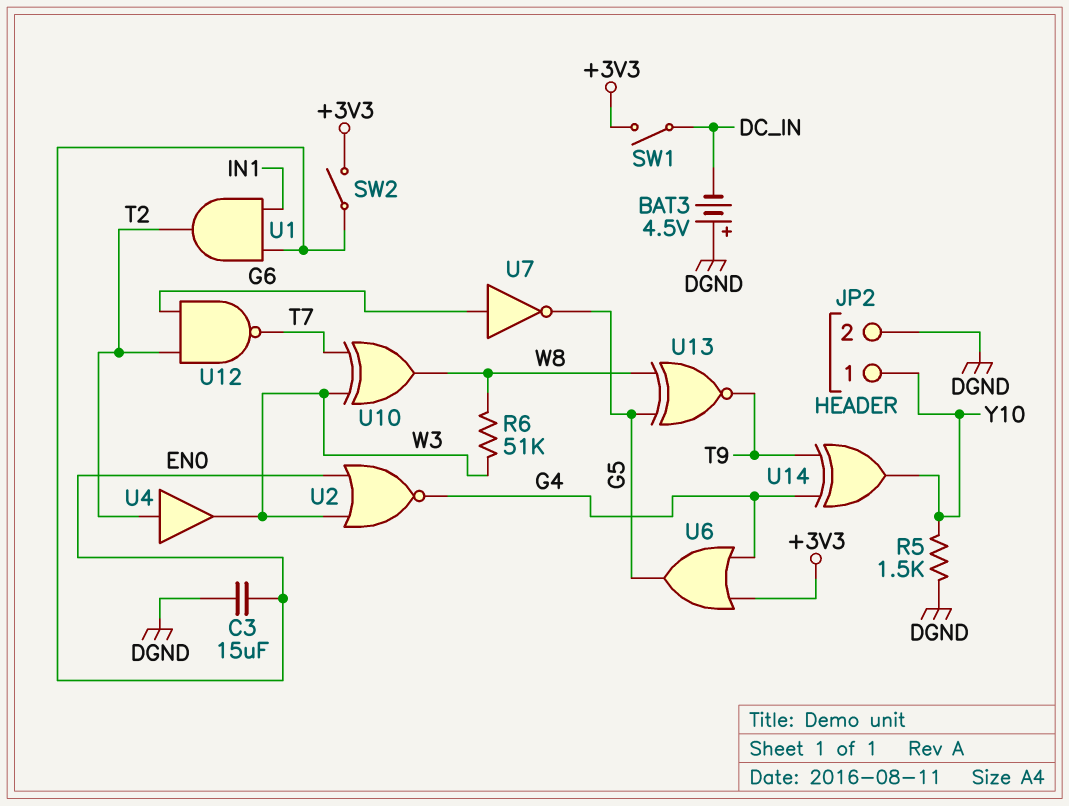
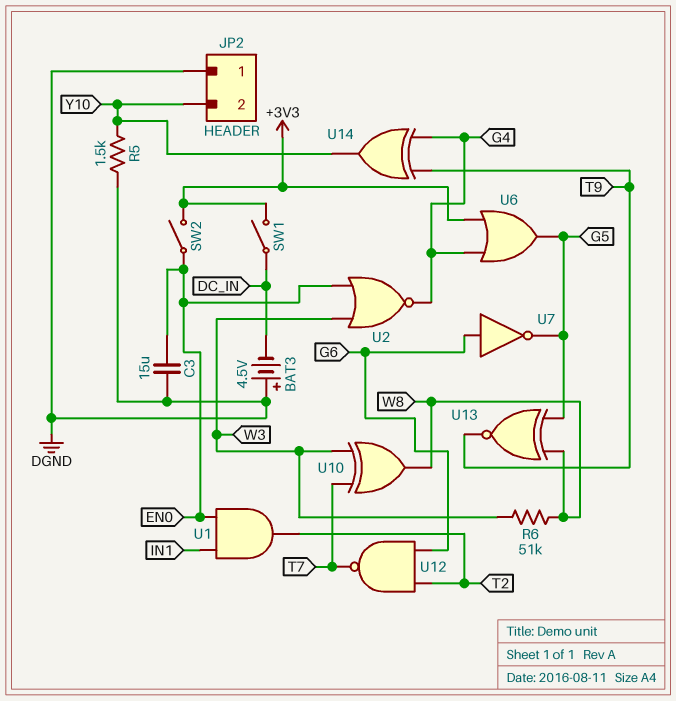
JP2 pin 1: Y10 -> DGND
JP2 pin 2: DGND -> Y10
U4: buffer (in T2, out W3) -> none

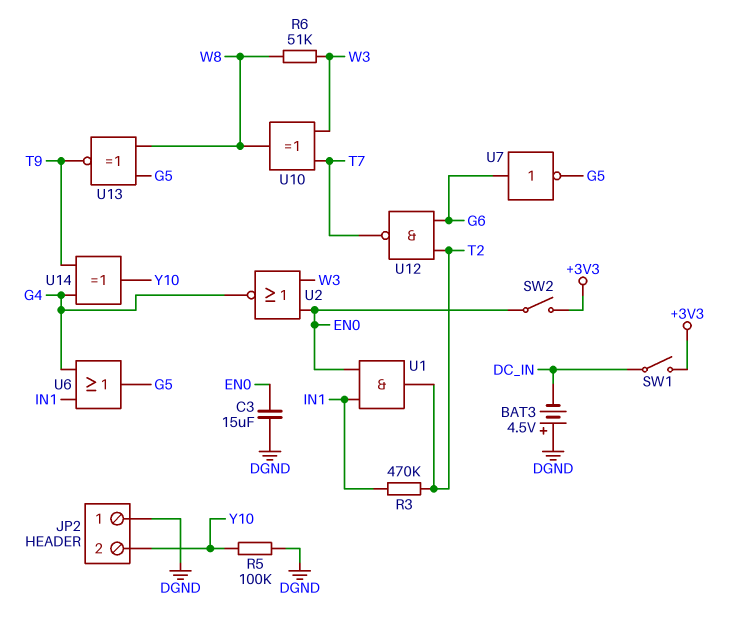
R3: none -> 470k (IN1, T2)
R5: 1.5k (DGND, Y10) -> 100k (DGND, Y10)
U6: OR (in +3V3, in G4, out G5) -> OR (in G4, in IN1, out G5)

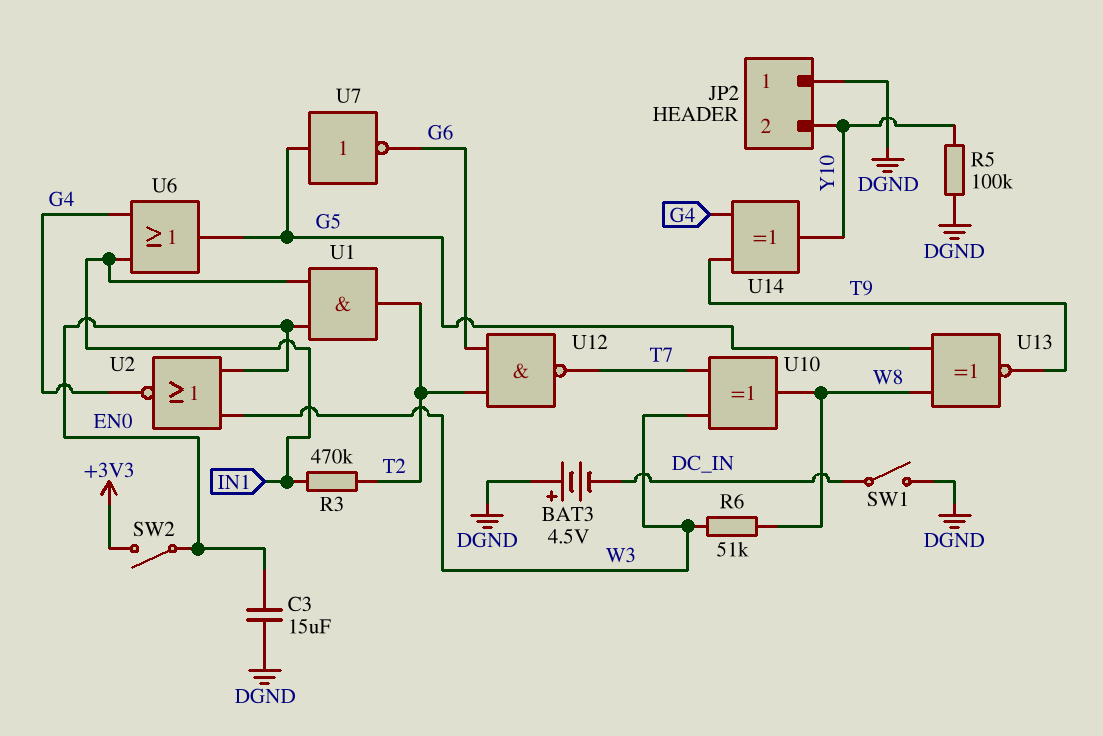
SW1: switch (+3V3, DC_IN) -> switch (DC_IN, DGND)
U7: NOT (in G6, out G5) -> NOT (in G5, out G6)

